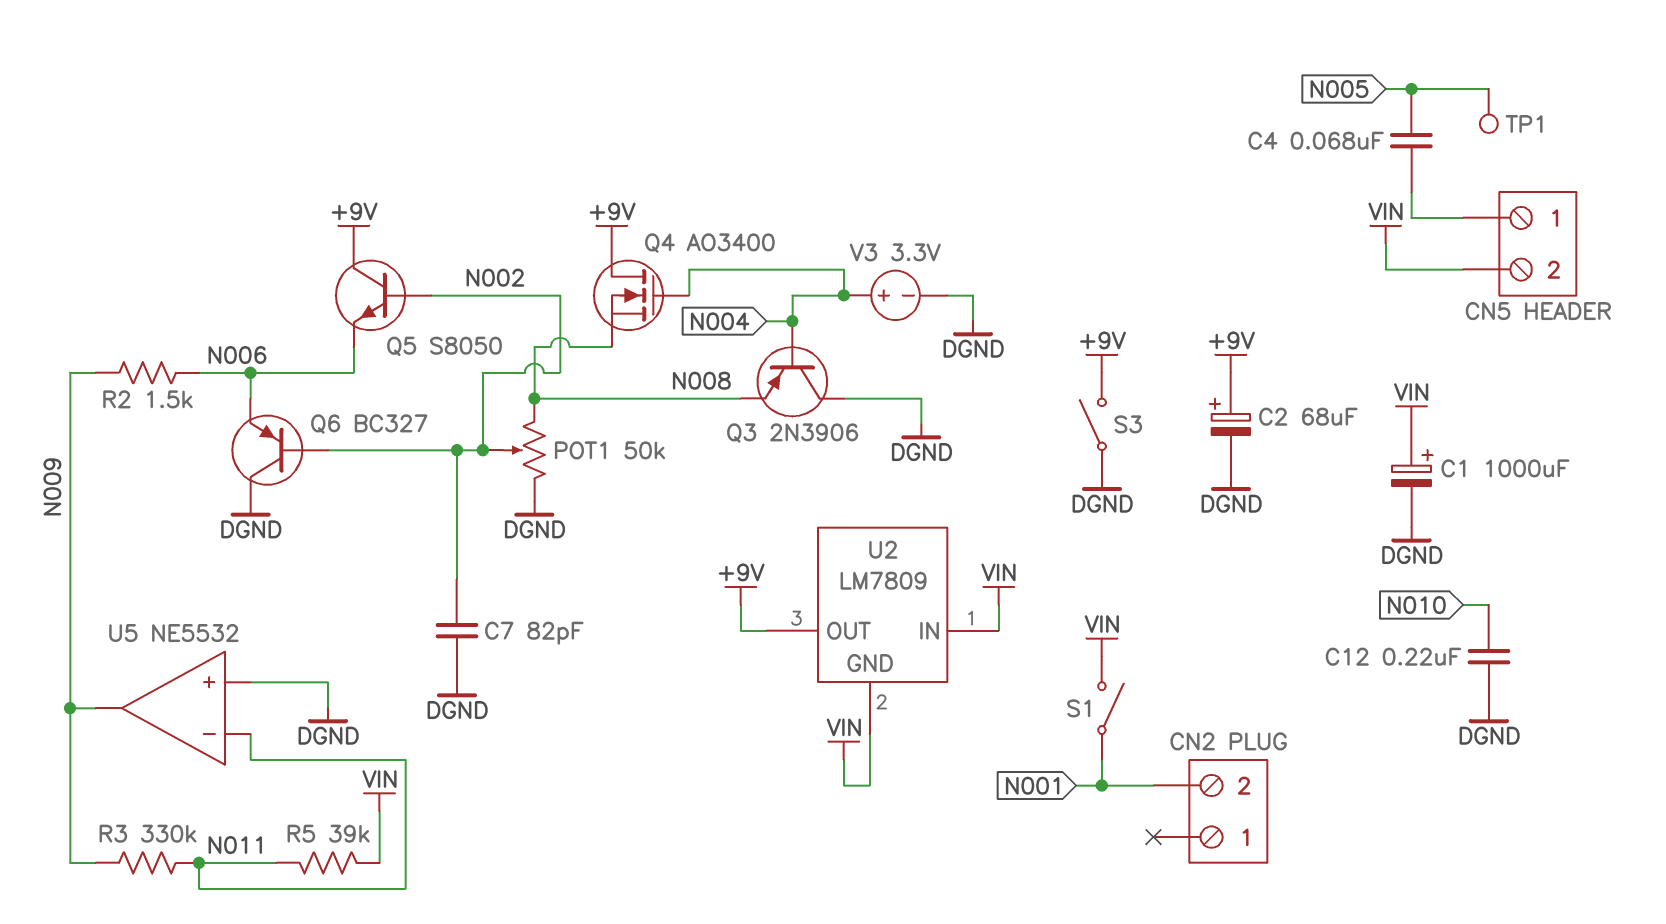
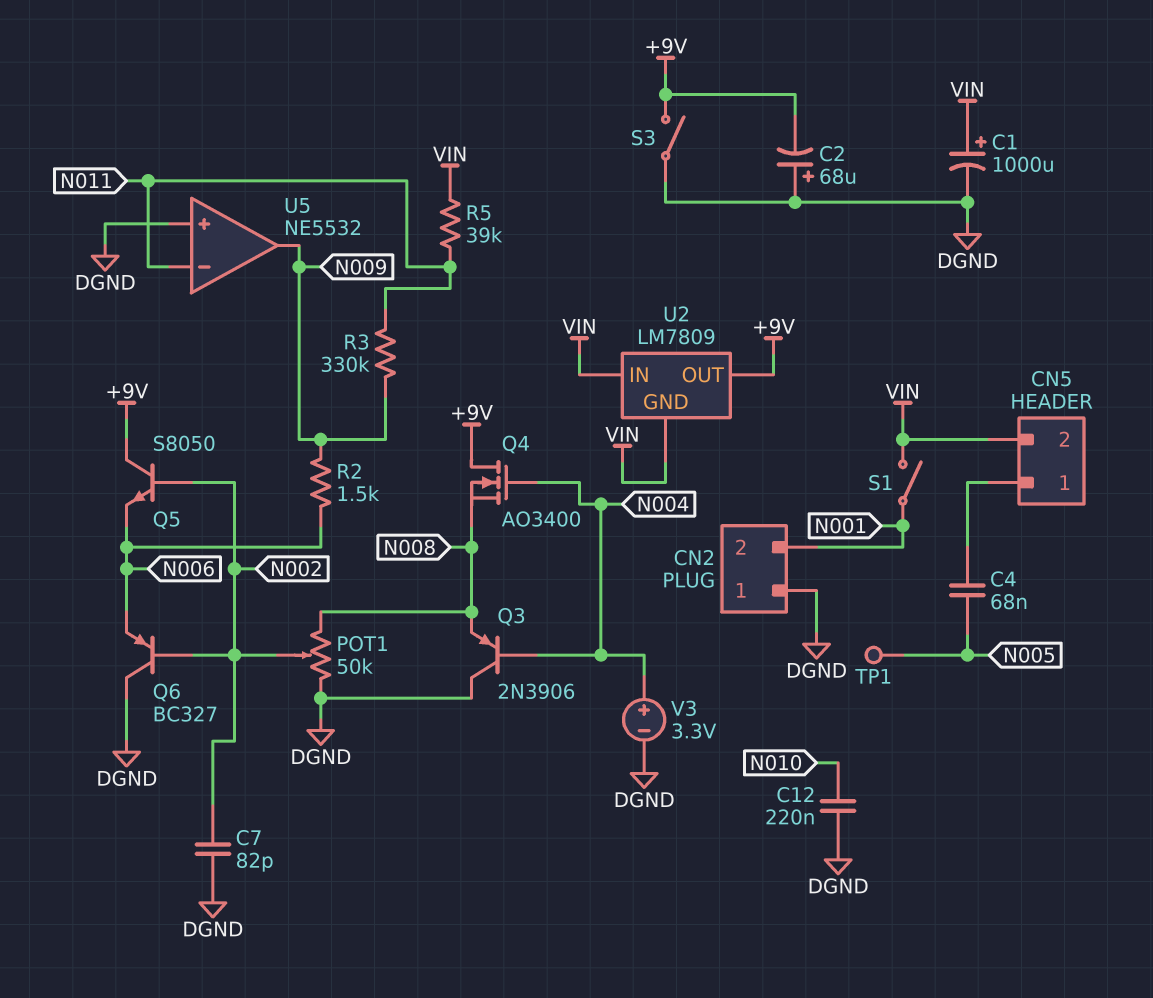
C2: 68uF (plus +9V, minus DGND) -> 68uF (plus DGND, minus +9V)
CN2 pin 1: none -> DGND

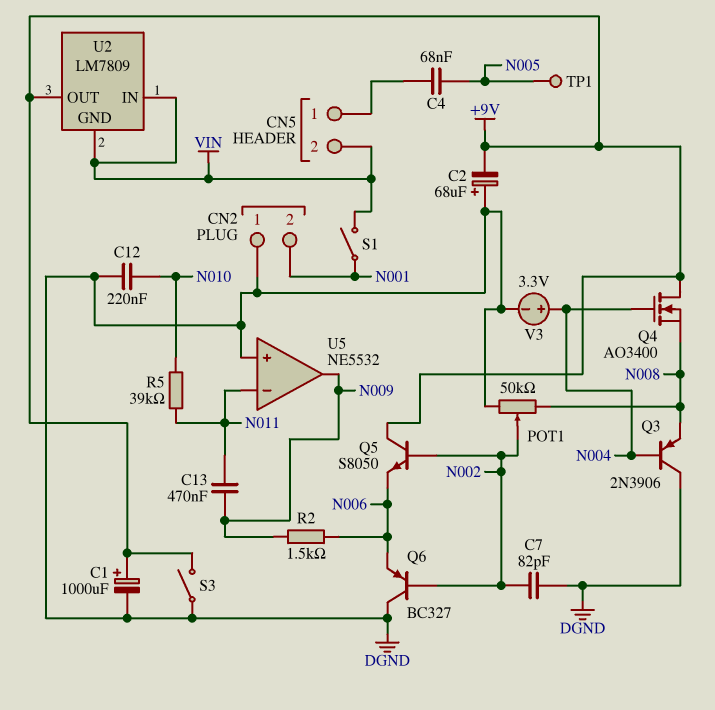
C1: 1000uF (plus VIN, minus DGND) -> 1000uF (plus +9V, minus DGND)
C13: none -> 470nF (N009, N011)
R3: 330k (N009, N011) -> none
R5: 39k (N011, VIN) -> 39k (N010, N011)

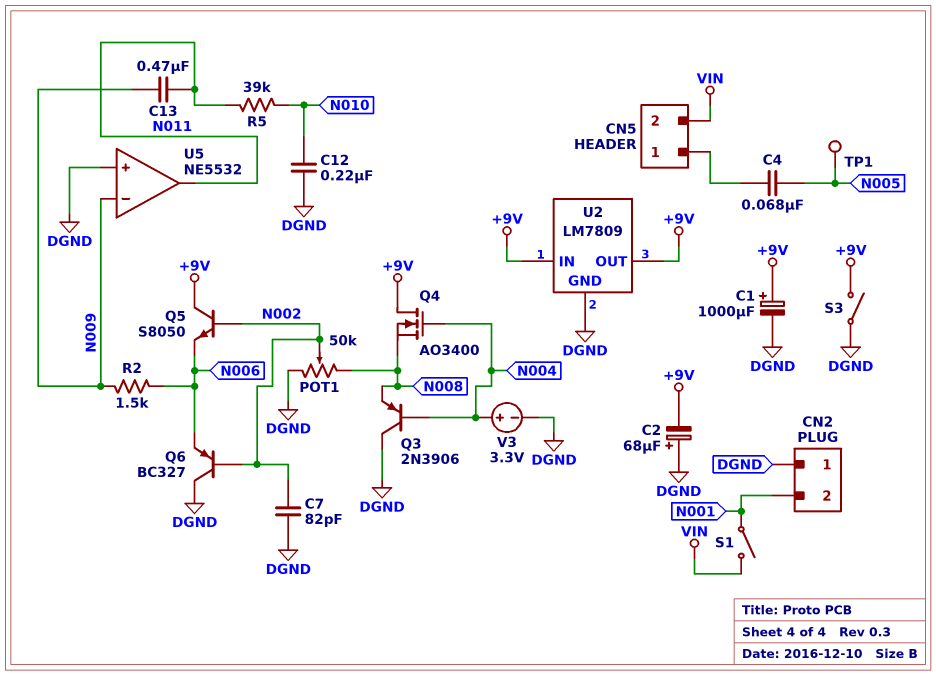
U2 pin GND: VIN -> DGND
U2 pin IN: VIN -> +9V
U5 pin in-: N011 -> N009
U5 pin out: N009 -> N011

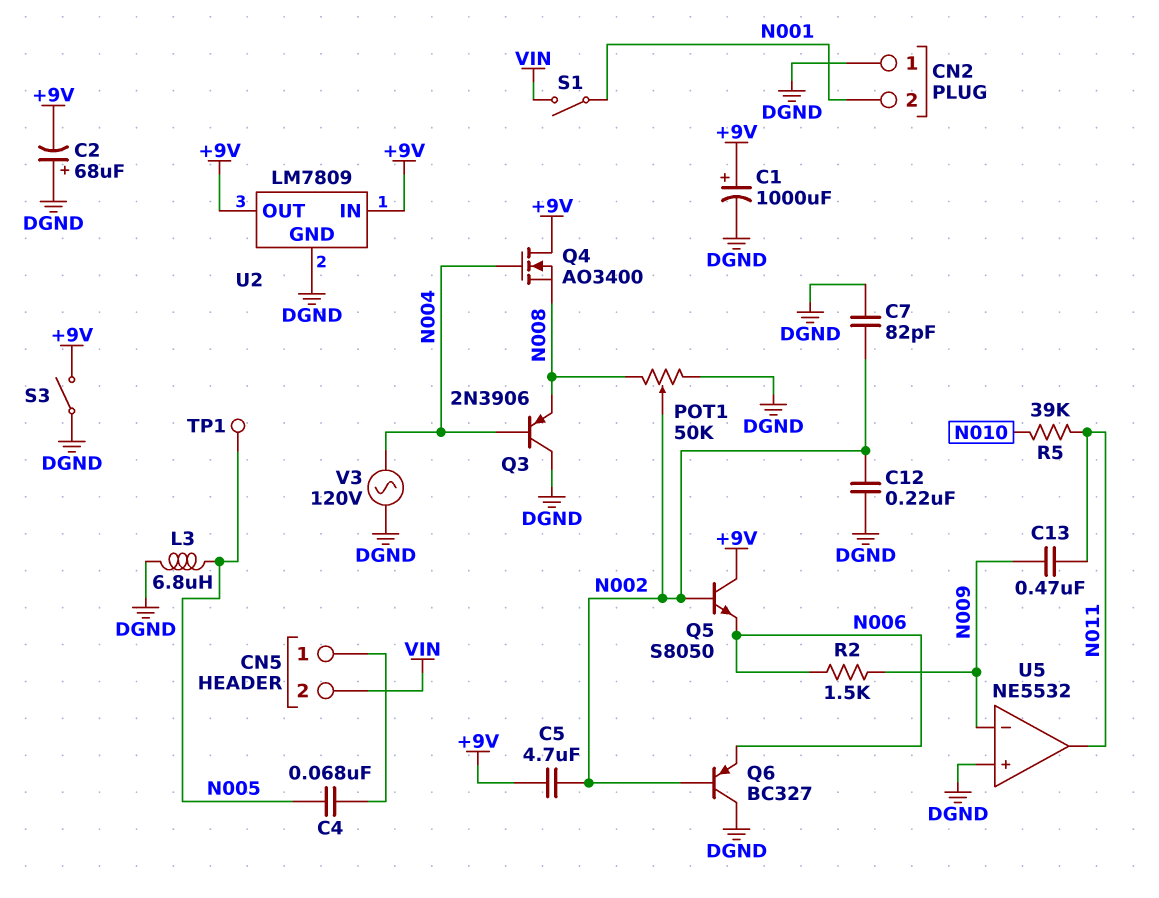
C5: none -> 4.7uF (+9V, N002)
C12: 220nF (DGND, N010) -> 220nF (DGND, N002)
L3: none -> 6.8uH (DGND, N005)
V3: 3.3V (plus N004, minus DGND) -> AC 120V (DGND, N004)

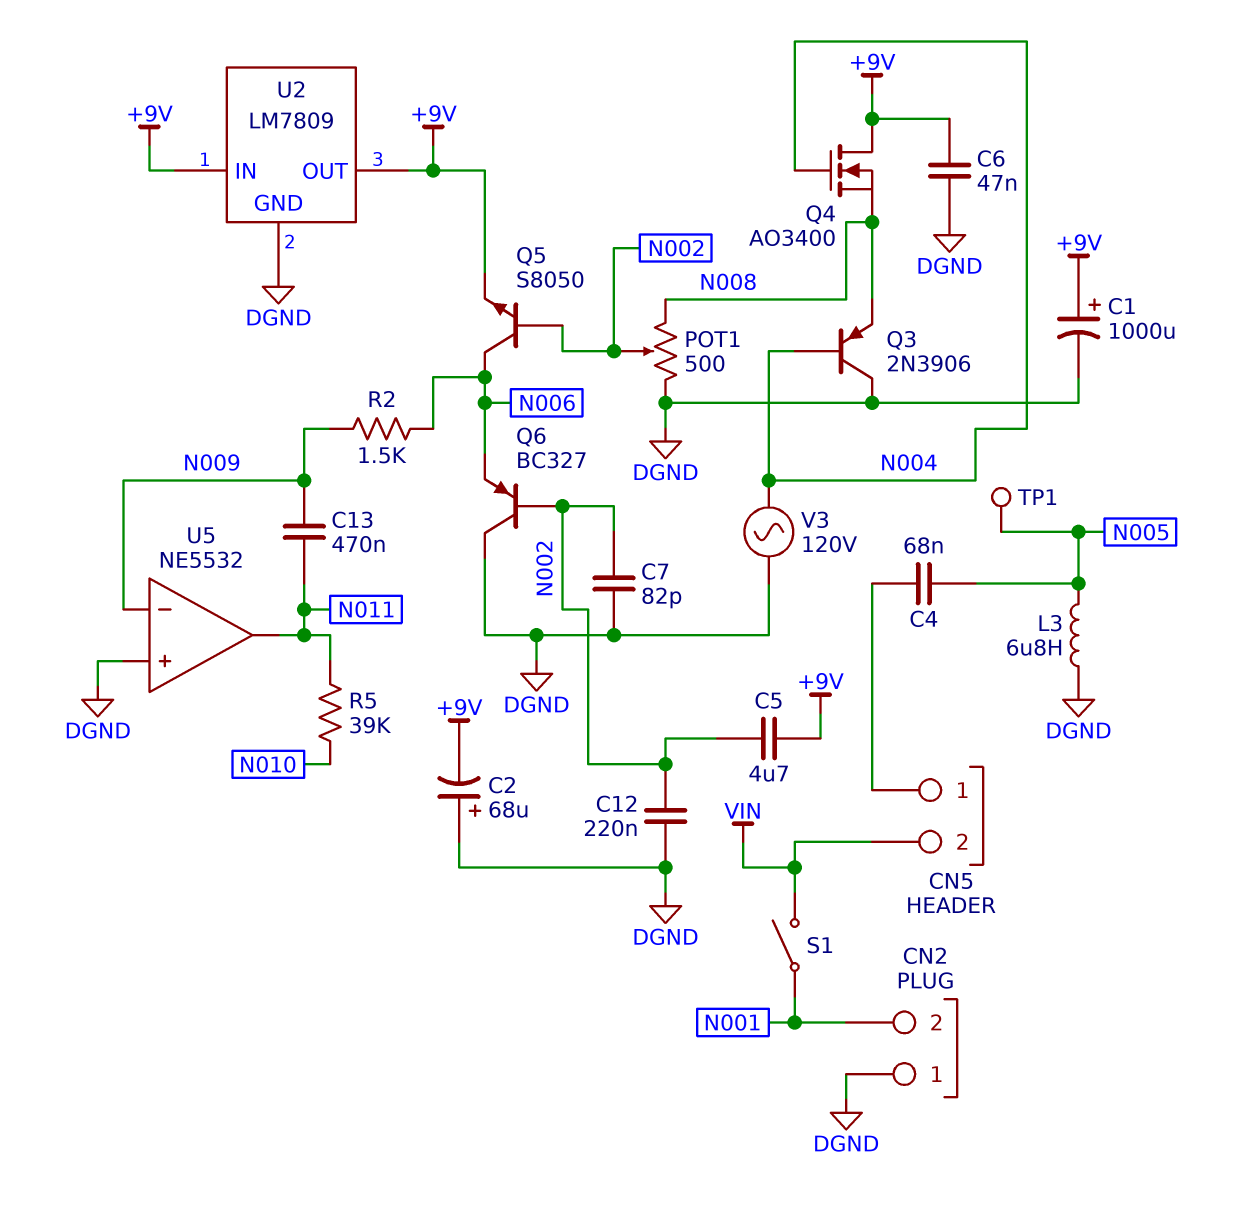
C6: none -> 47nF (+9V, DGND)
POT1: 50k (DGND, N008, wiper N002) -> 500 (DGND, N008, wiper N002)
Q5: NPN S8050 (B N002, C +9V, E N006) -> NPN S8050 (B N002, C N006, E +9V)
S3: switch (+9V, DGND) -> none

